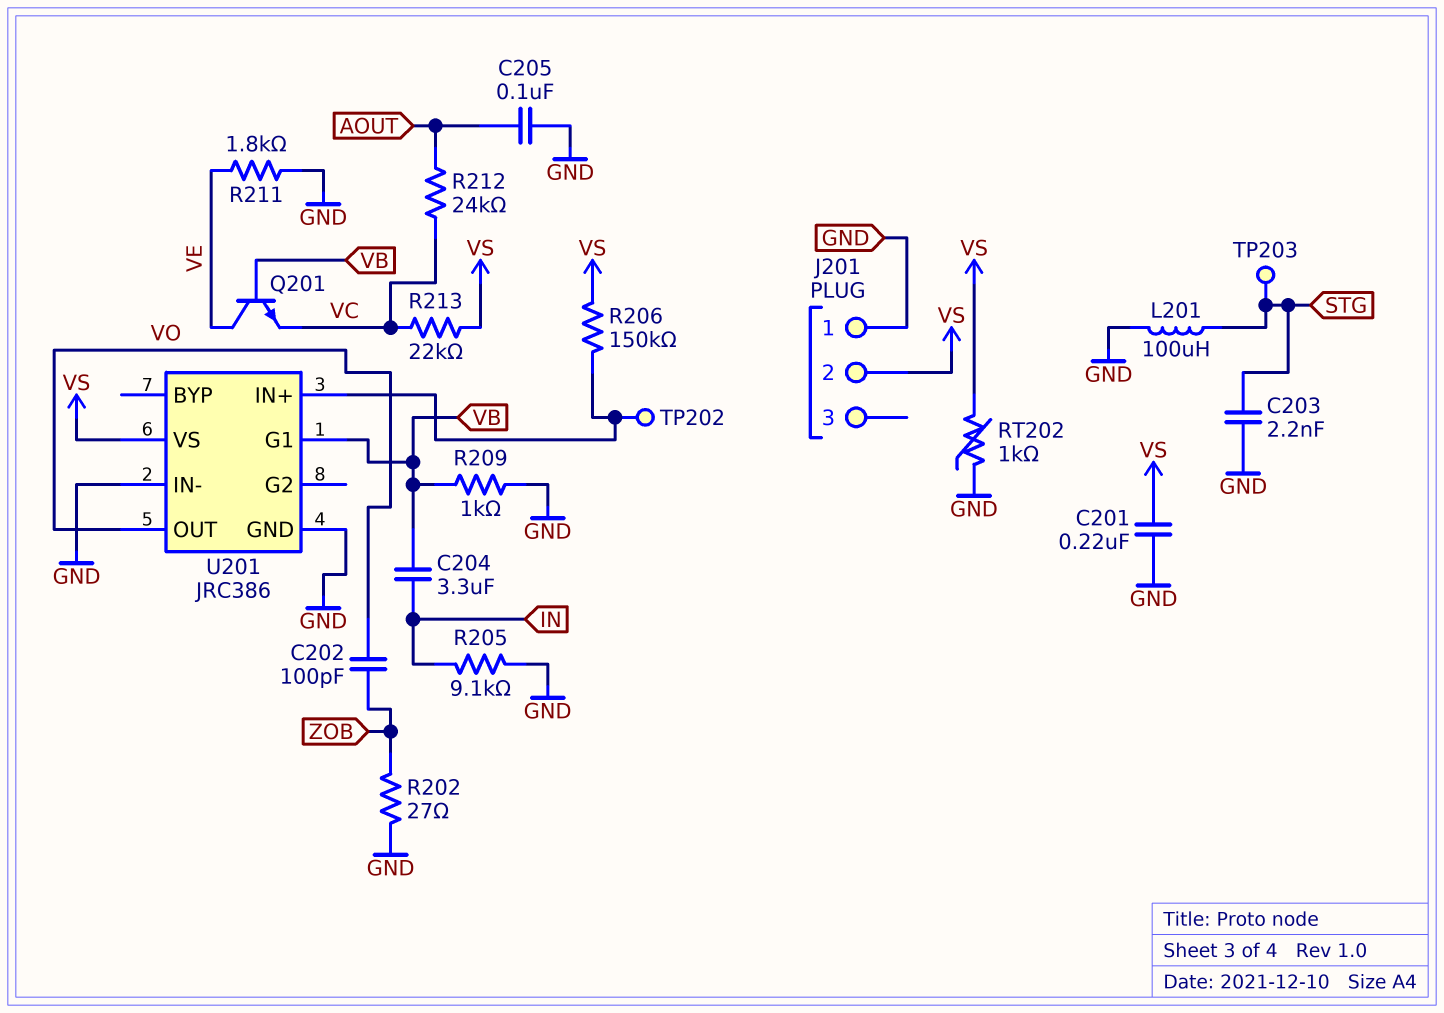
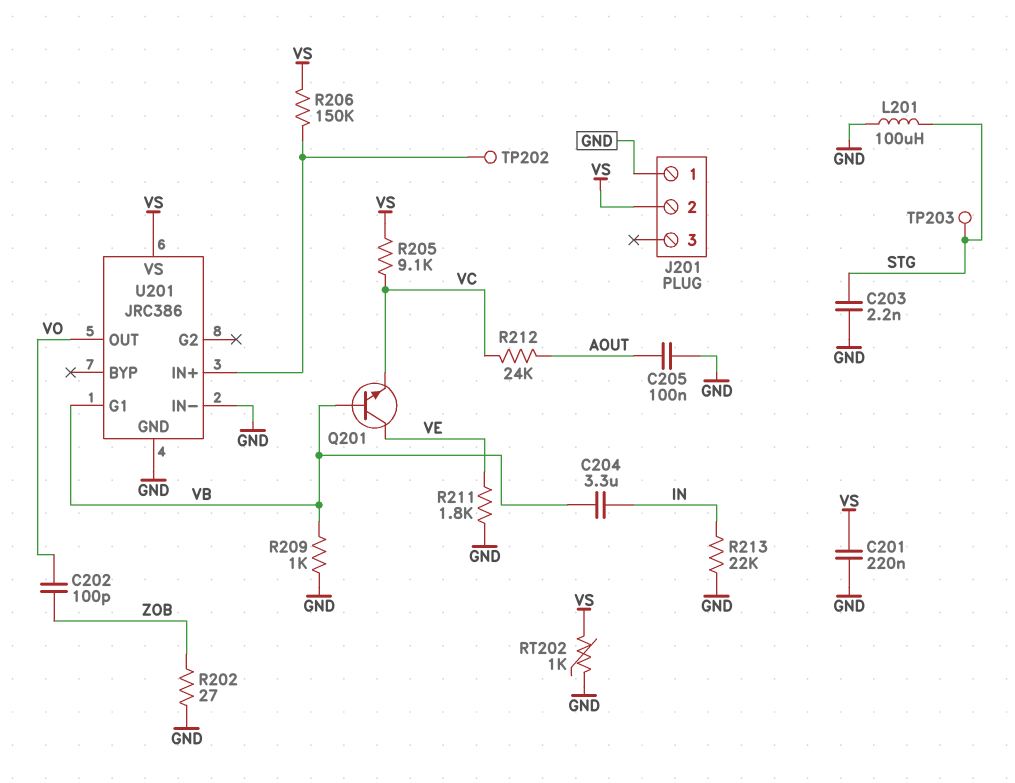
R205: 9.1k (GND, IN) -> 9.1k (VC, VS)
R213: 22k (VC, VS) -> 22k (GND, IN)

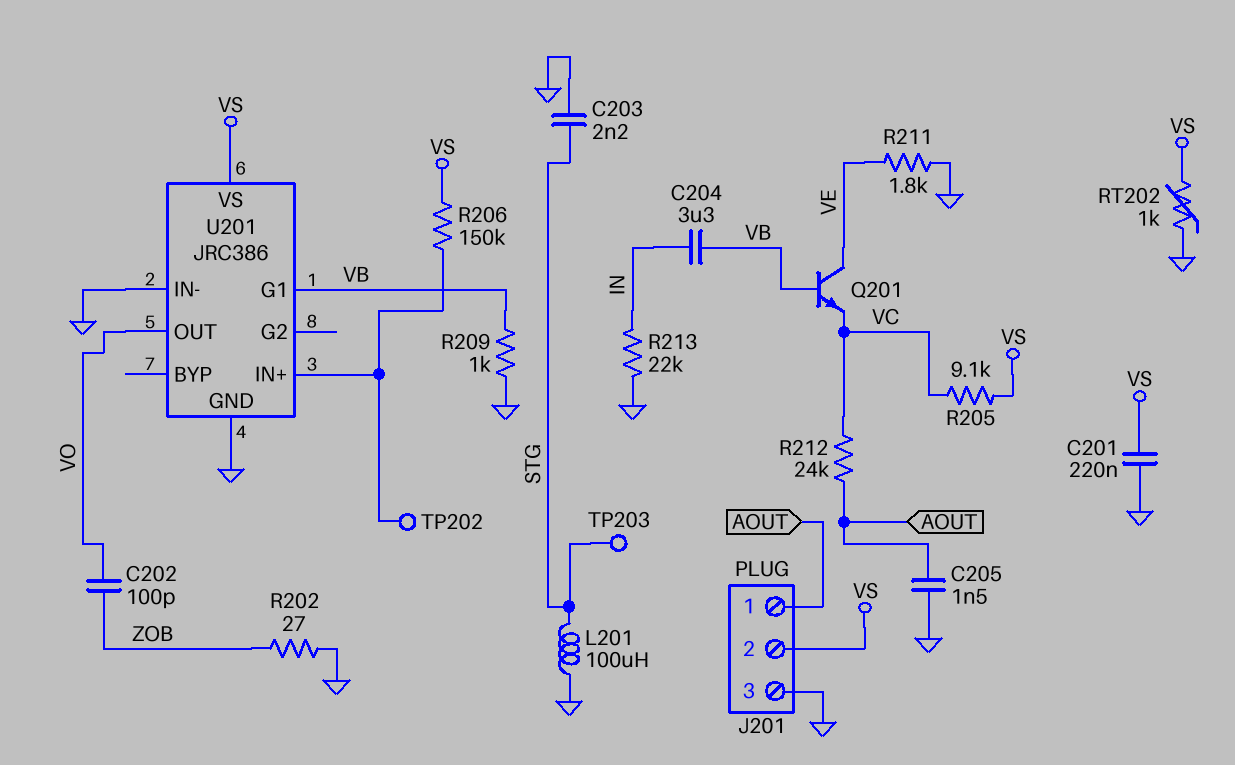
C205: 100nF (AOUT, GND) -> 1.5nF (AOUT, GND)
J201 pin 1: GND -> AOUT
J201 pin 3: none -> GND

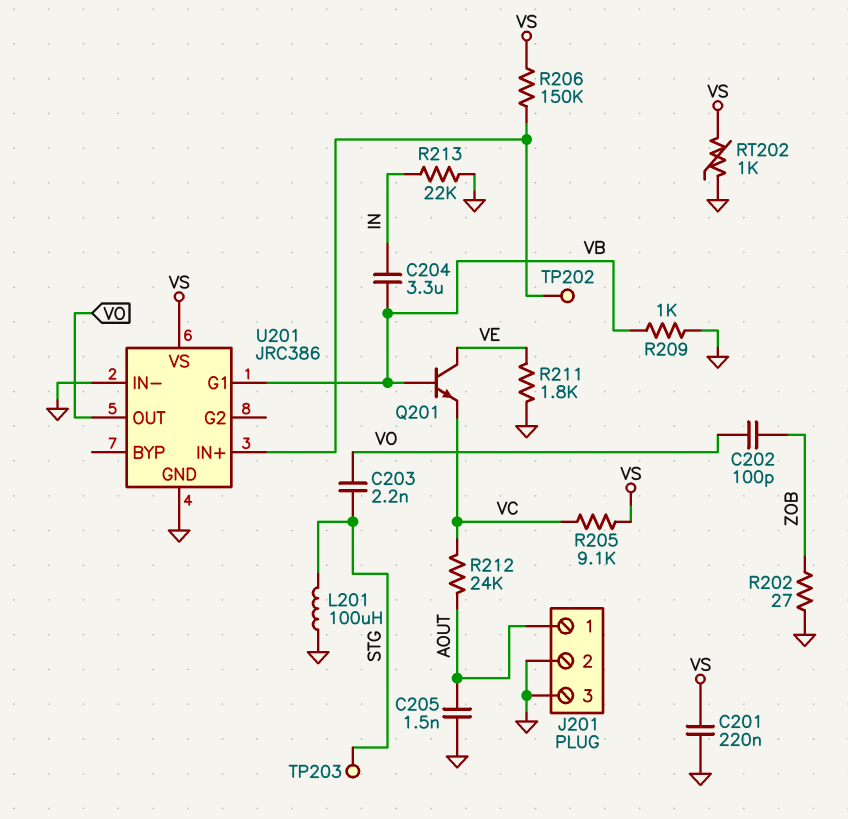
C203: 2.2nF (GND, STG) -> 2.2nF (STG, VO)
J201 pin 2: VS -> GND

